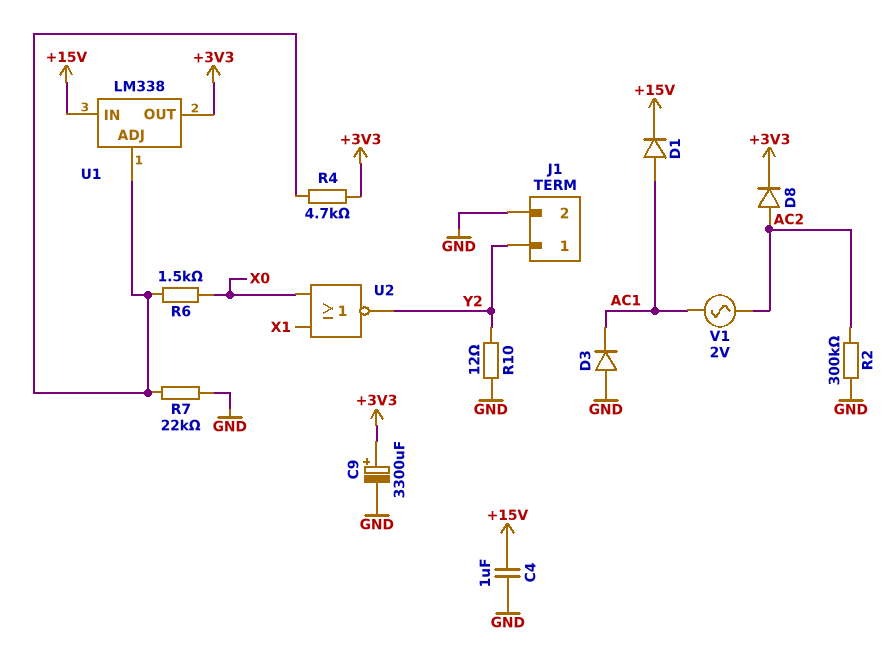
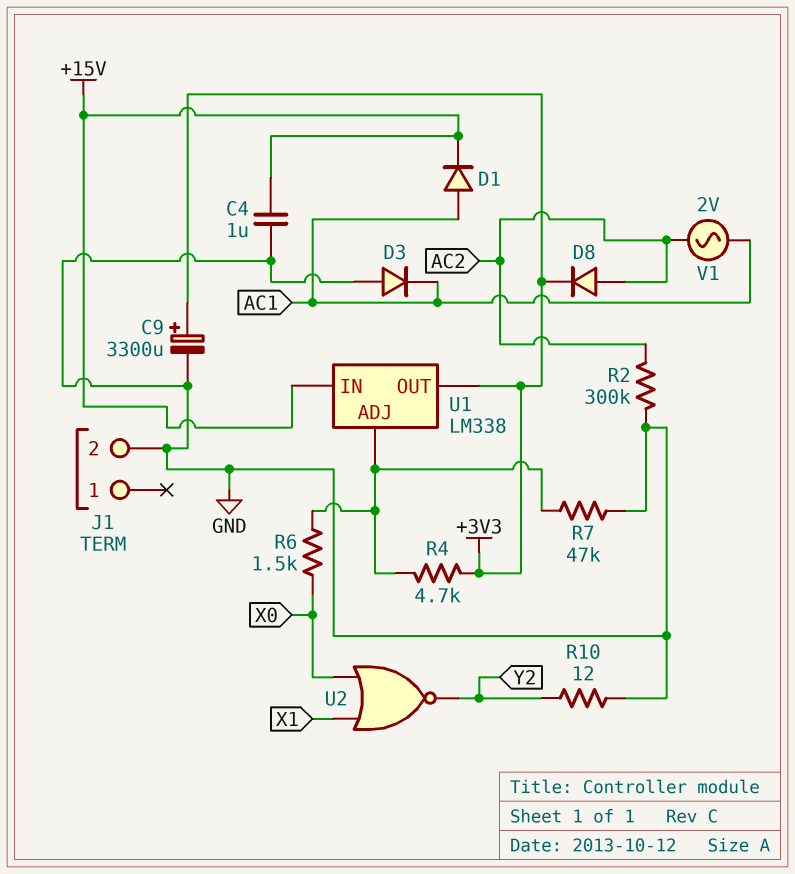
J1 pin 1: Y2 -> none
R7: 22k (GND, U1/ADJ) -> 47k (GND, U1/ADJ)

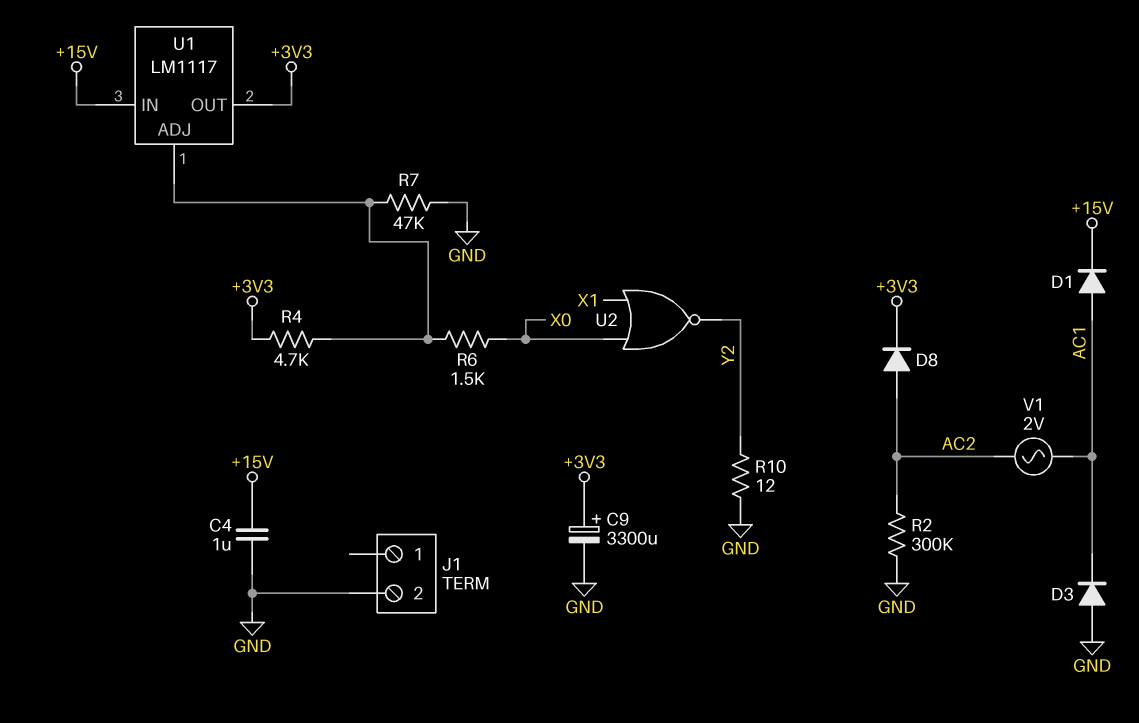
U1: LM338 -> LM1117

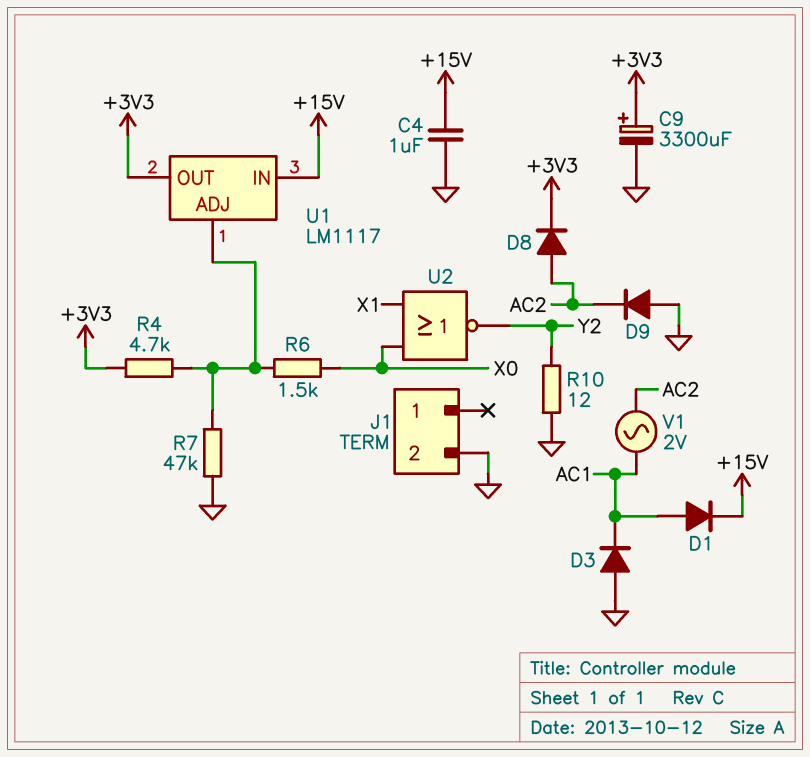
D9: none -> diode (A GND, K AC2)
R2: 300k (AC2, GND) -> none

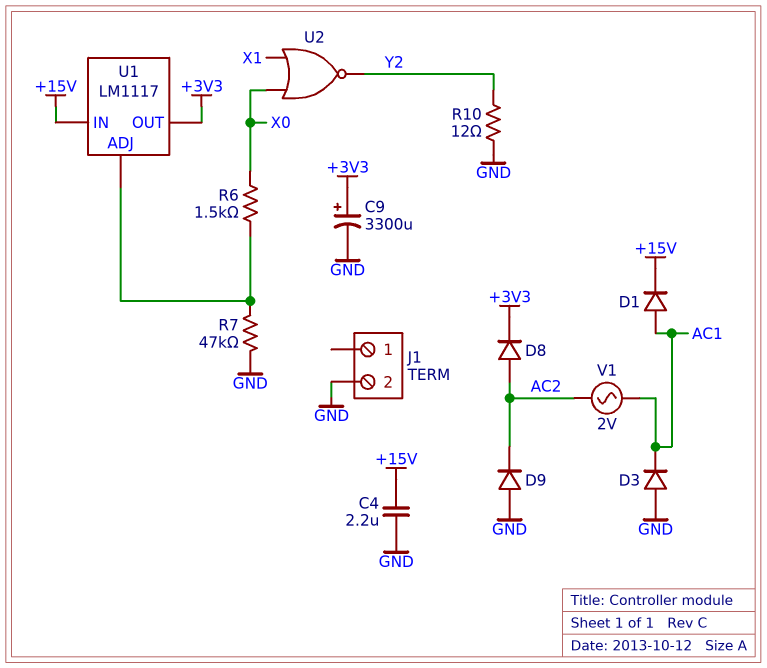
C4: 1uF (+15V, GND) -> 2.2uF (+15V, GND)
R4: 4.7k (+3V3, U1/ADJ) -> none

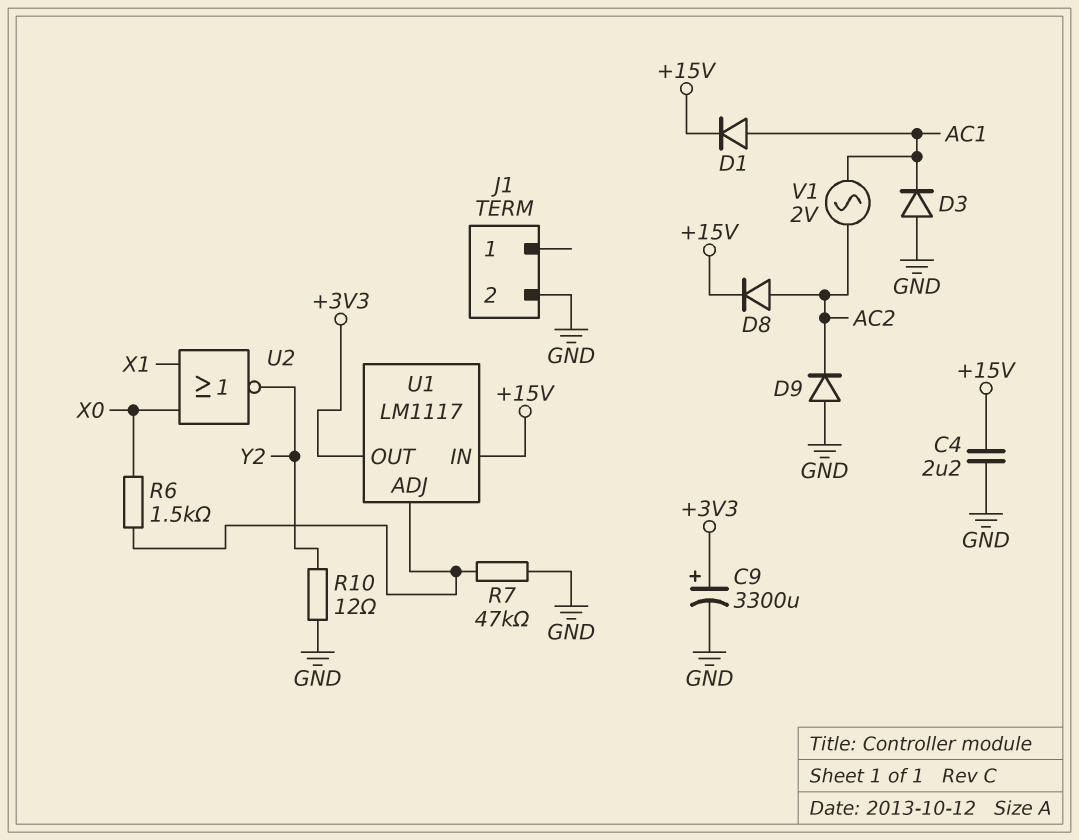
D8: diode (A AC2, K +3V3) -> diode (A AC2, K +15V)

